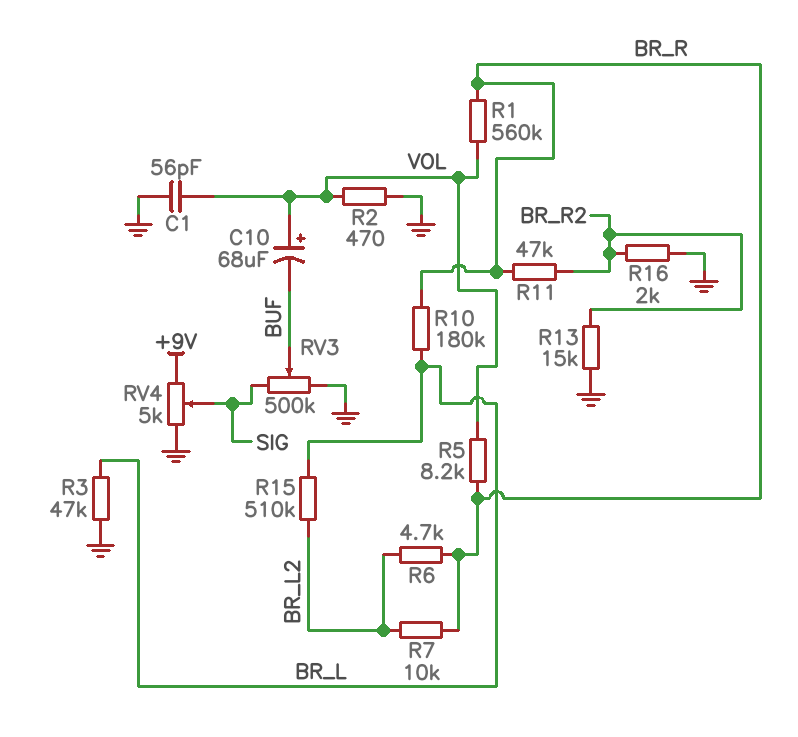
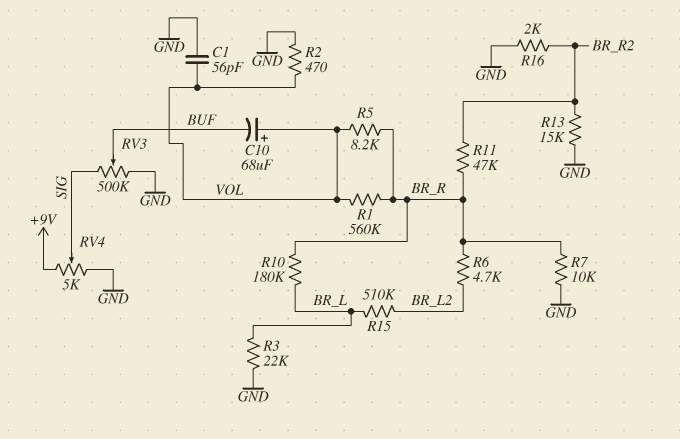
R3: 47k (BR_L, GND) -> 22k (BR_L, GND)
R7: 10k (BR_L2, BR_R) -> 10k (BR_R, GND)

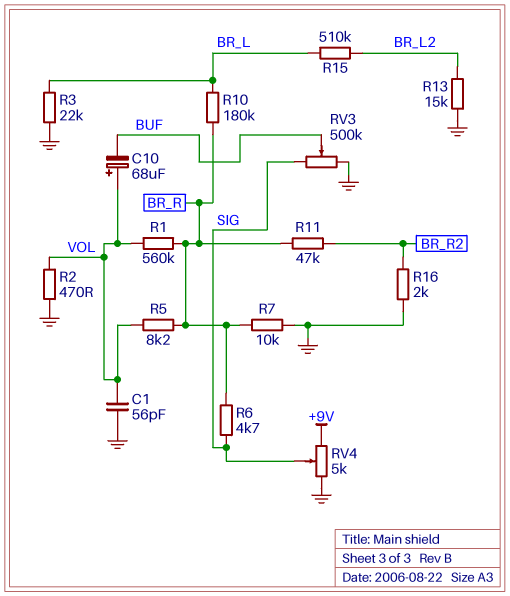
R6: 4.7k (BR_L2, BR_R) -> 4.7k (BR_R, SIG)
R13: 15k (BR_R2, GND) -> 15k (BR_L2, GND)

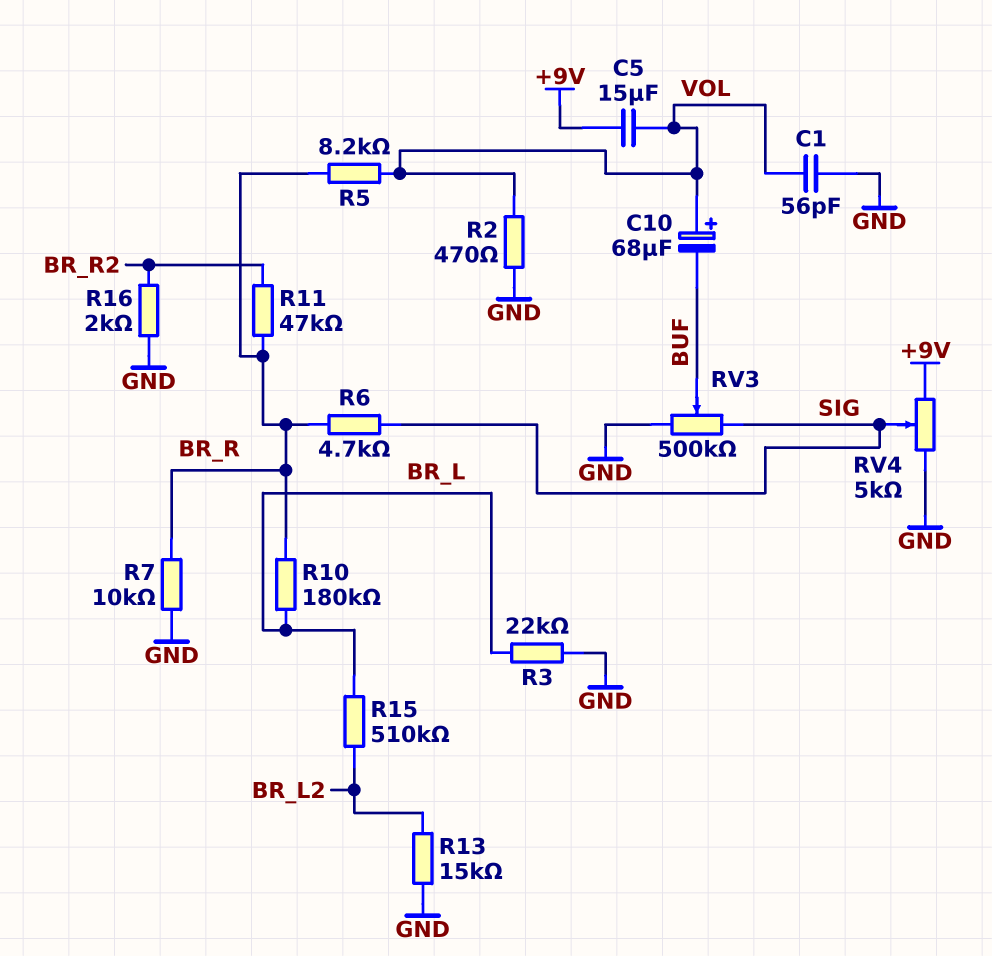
C5: none -> 15uF (+9V, VOL)
R1: 560k (BR_R, VOL) -> none

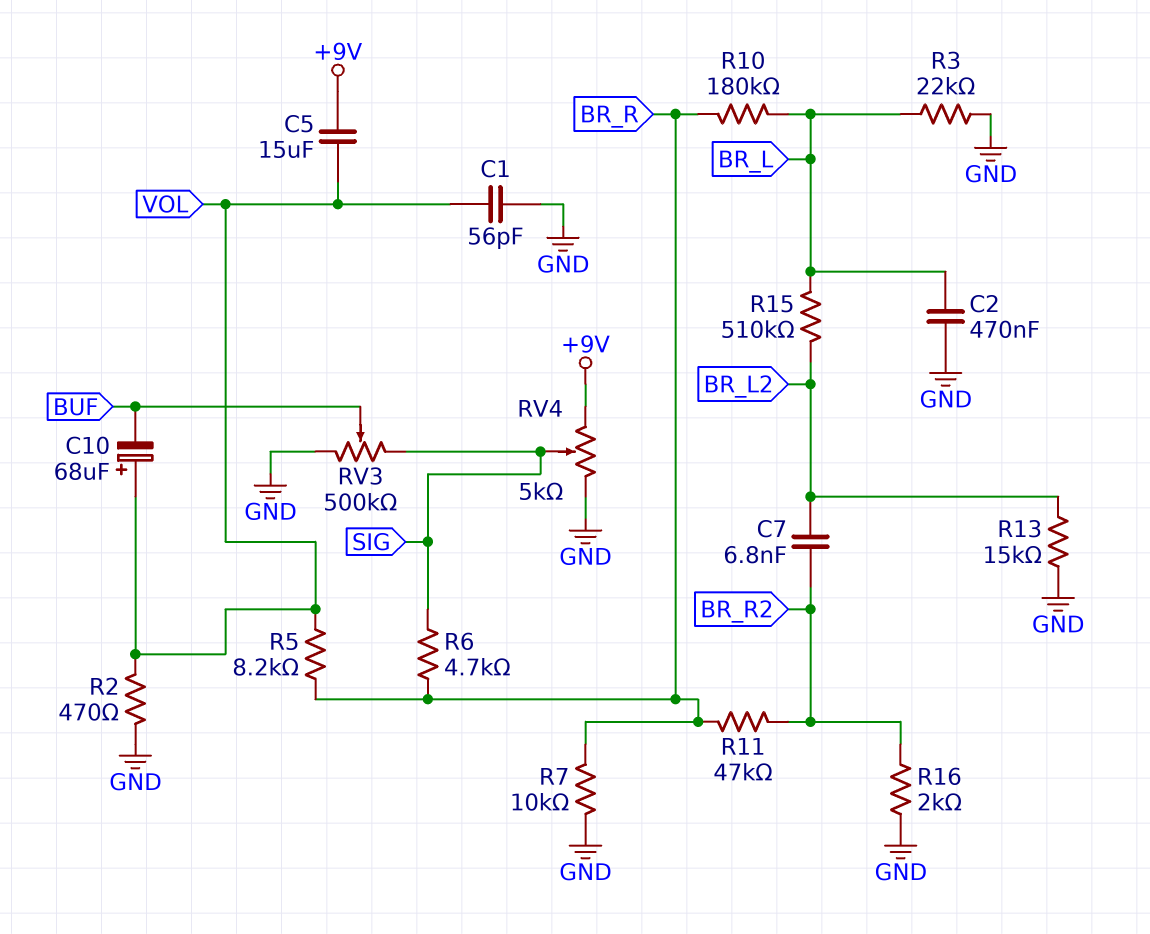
C2: none -> 470nF (BR_L, GND)
C7: none -> 6.8nF (BR_L2, BR_R2)

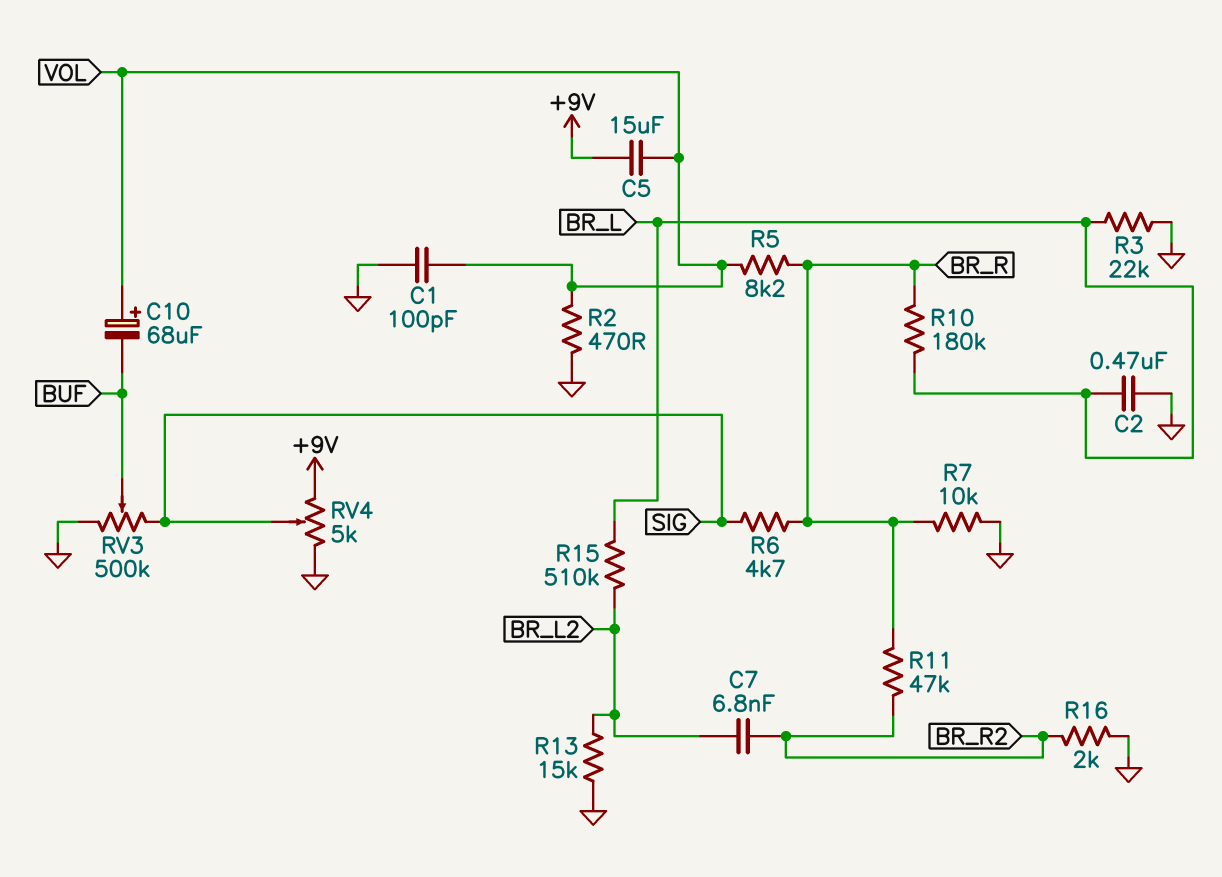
C1: 56pF (GND, VOL) -> 100pF (GND, VOL)

